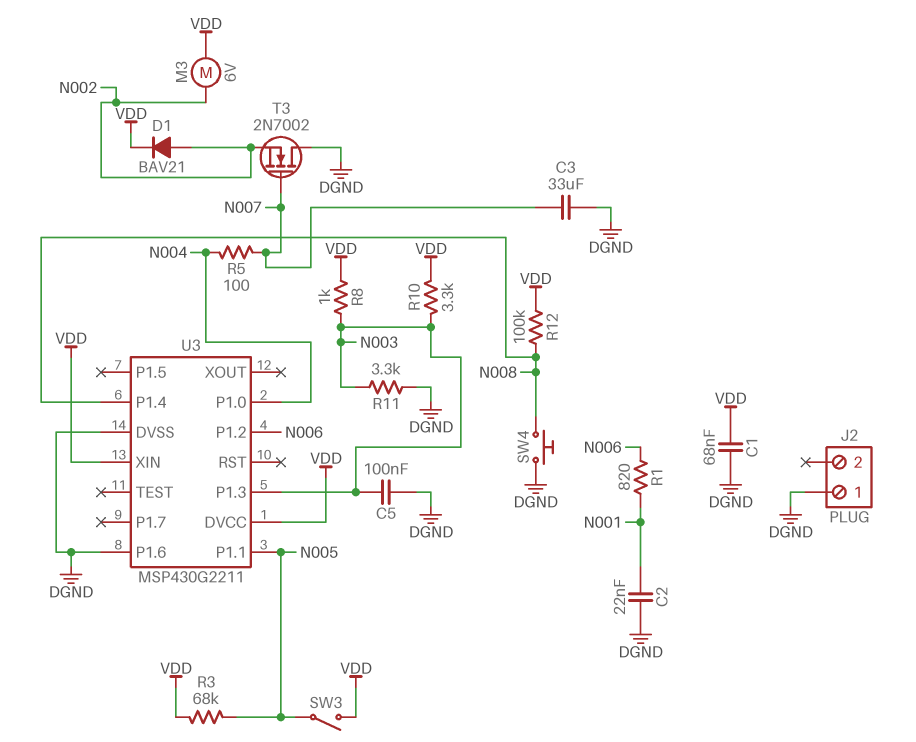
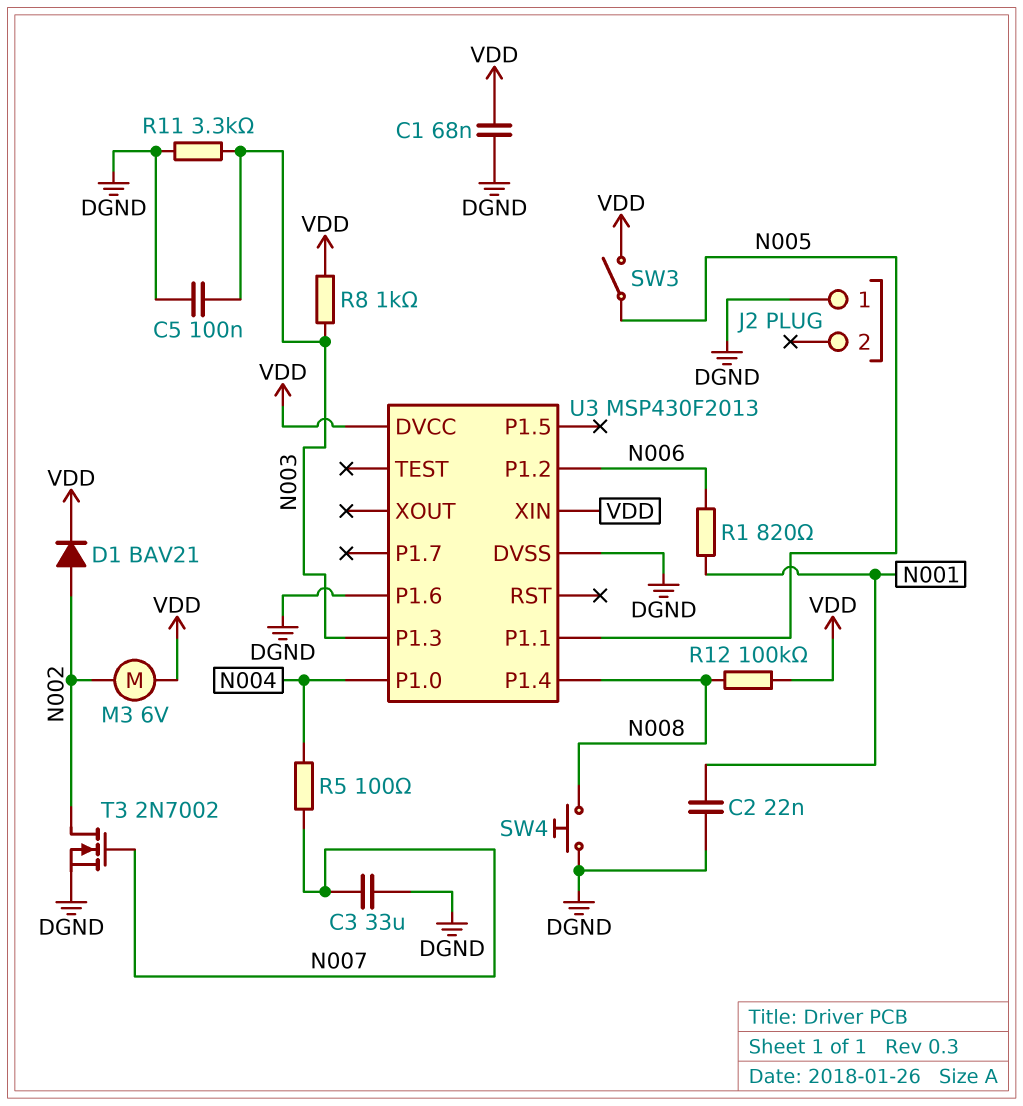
R3: 68k (N005, VDD) -> none
R10: 3.3k (N003, VDD) -> none
T3: NMOS 2N7002 (G N007, D DGND, S N002) -> NMOS 2N7002 (G N007, D N002, S DGND)
U3: MSP430G2211 -> MSP430F2013

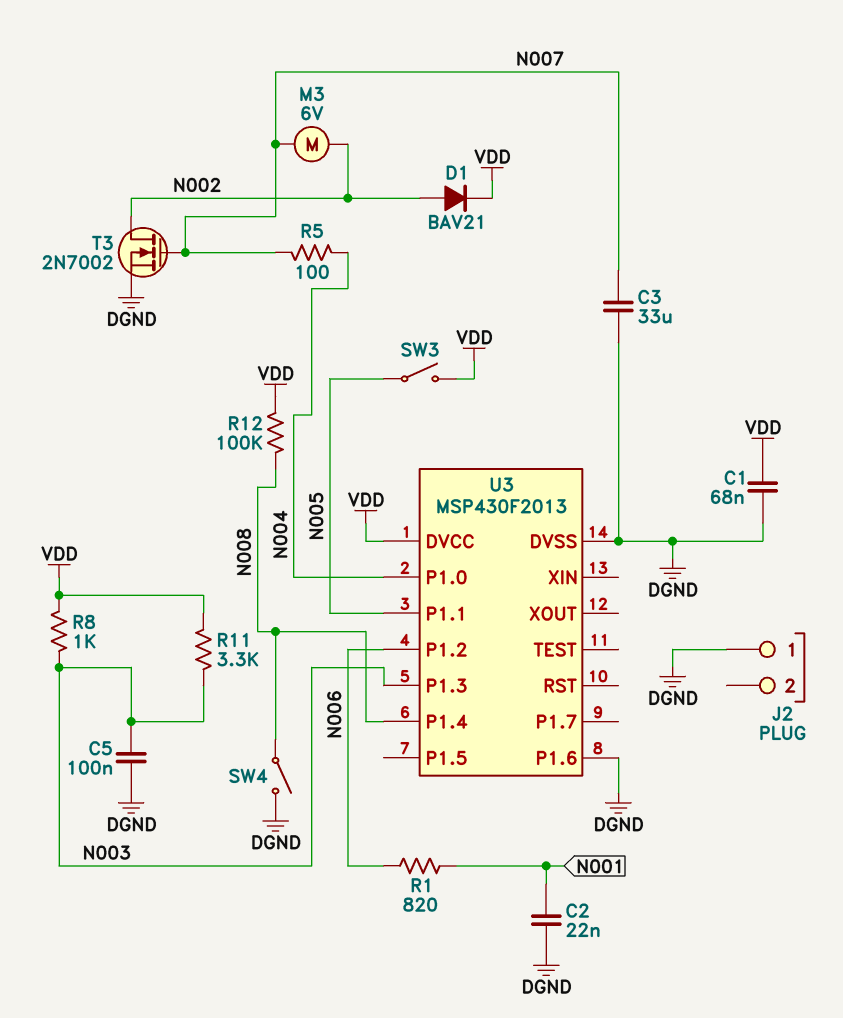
M3: motor 6V (N002, VDD) -> motor 6V (N002, N007)
R11: 3.3k (DGND, N003) -> 3.3k (N003, VDD)
SW4: button (DGND, N008) -> switch (DGND, N008)
U3 pin XIN: VDD -> none

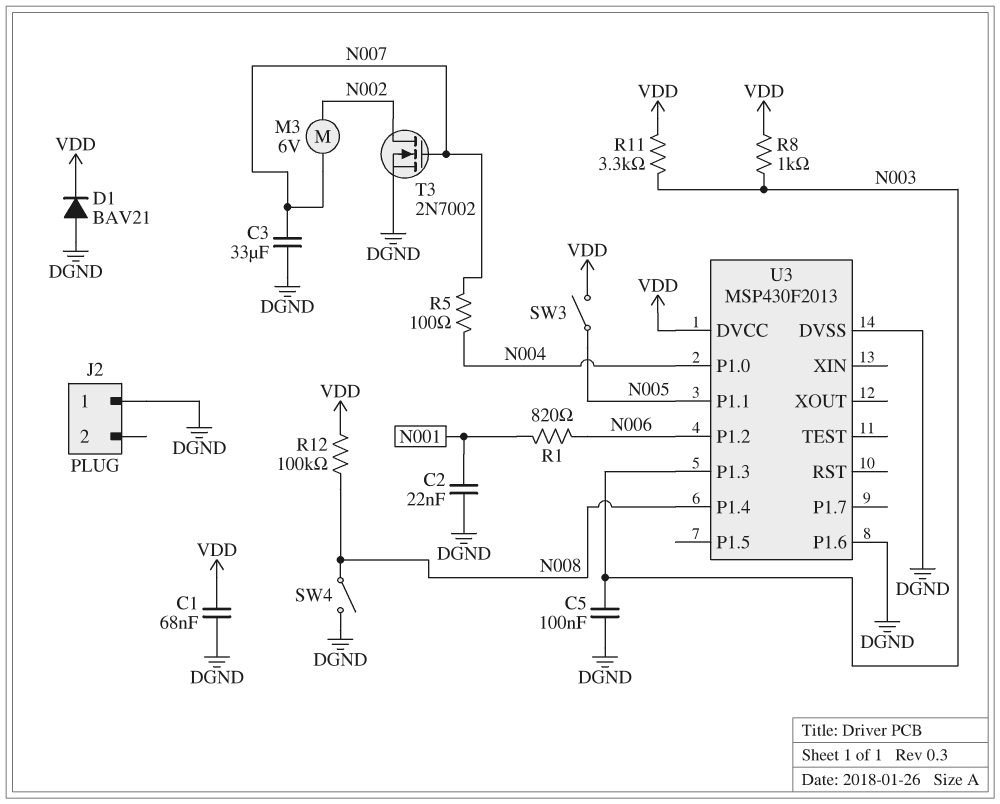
D1: diode BAV21 (A N002, K VDD) -> diode BAV21 (A DGND, K VDD)

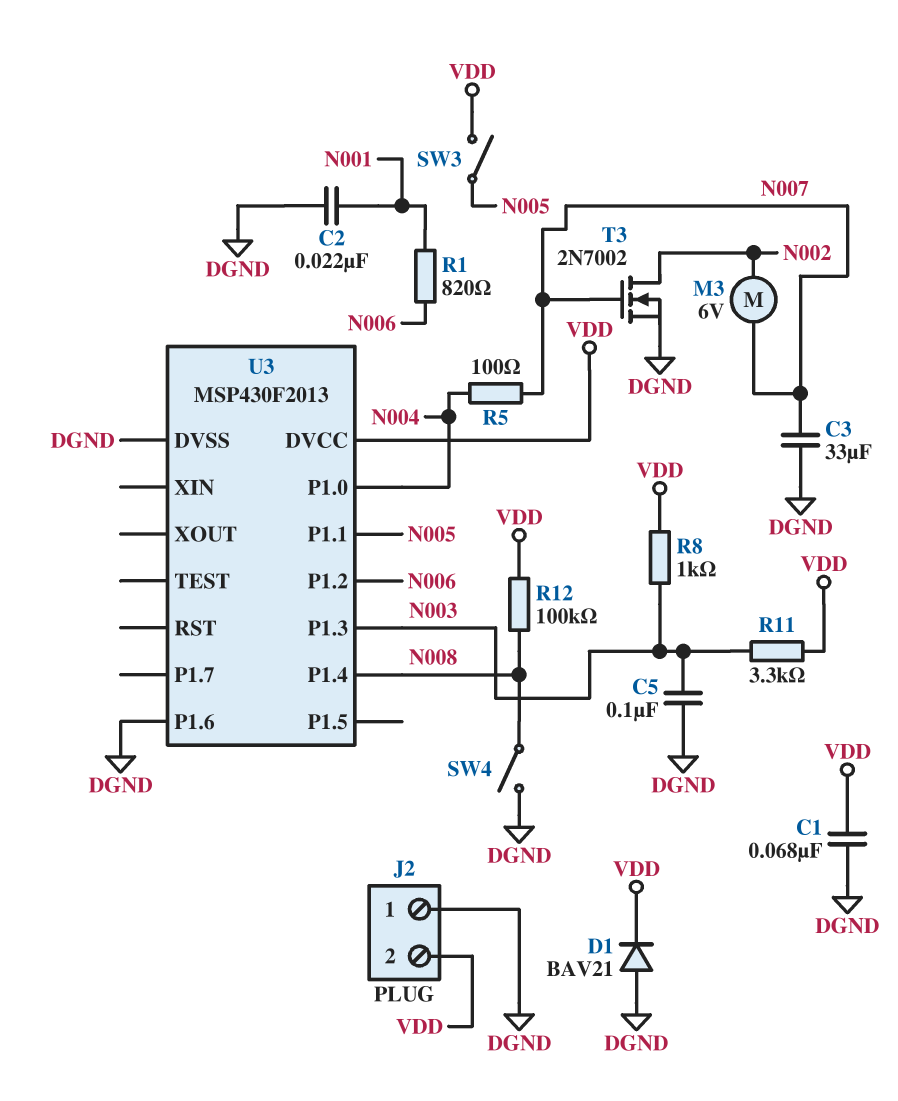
J2 pin 2: none -> VDD

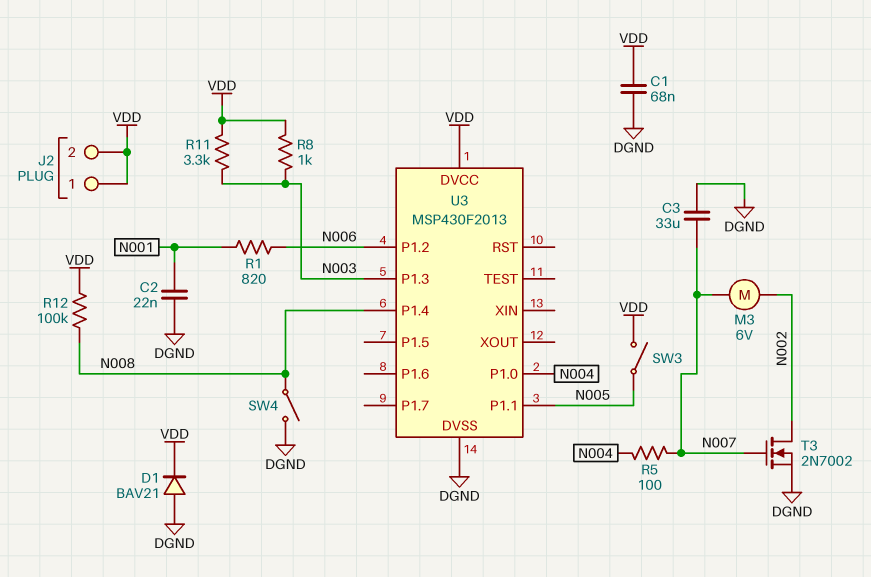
C5: 100nF (DGND, N003) -> none
J2 pin 1: DGND -> VDD
U3 pin P1.6: DGND -> none

